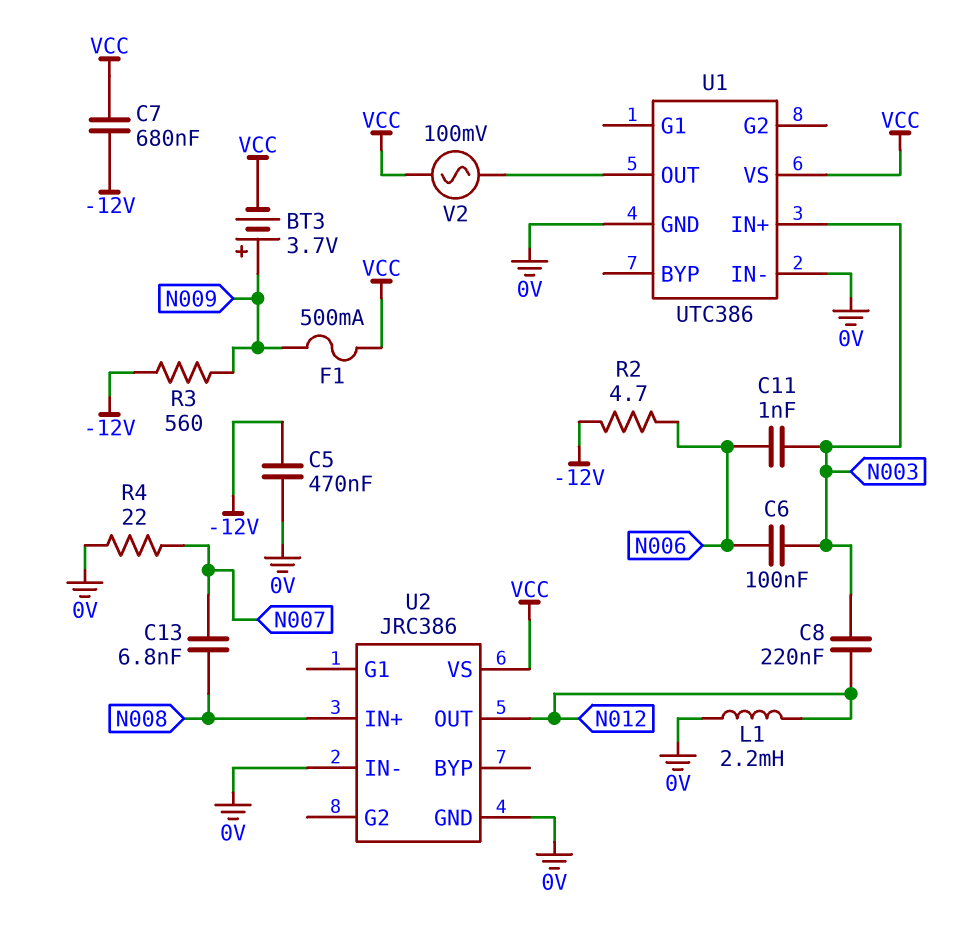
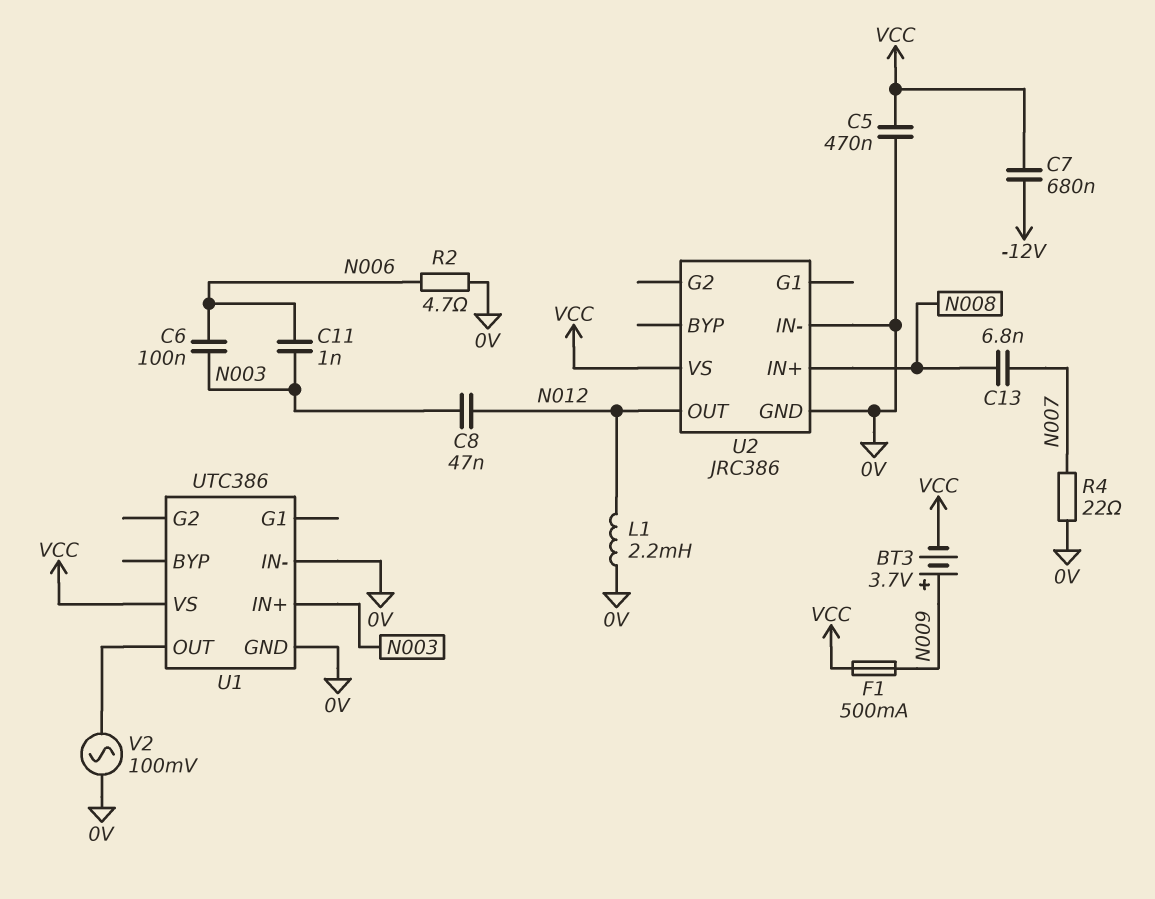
C5: 470nF (-12V, 0V) -> 470nF (0V, VCC)
C8: 220nF (N003, N012) -> 47nF (N003, N012)
R2: 4.7 (-12V, N006) -> 4.7 (0V, N006)
R3: 560 (-12V, N009) -> none
V2: AC 100mV (U1/OUT, VCC) -> AC 100mV (0V, U1/OUT)

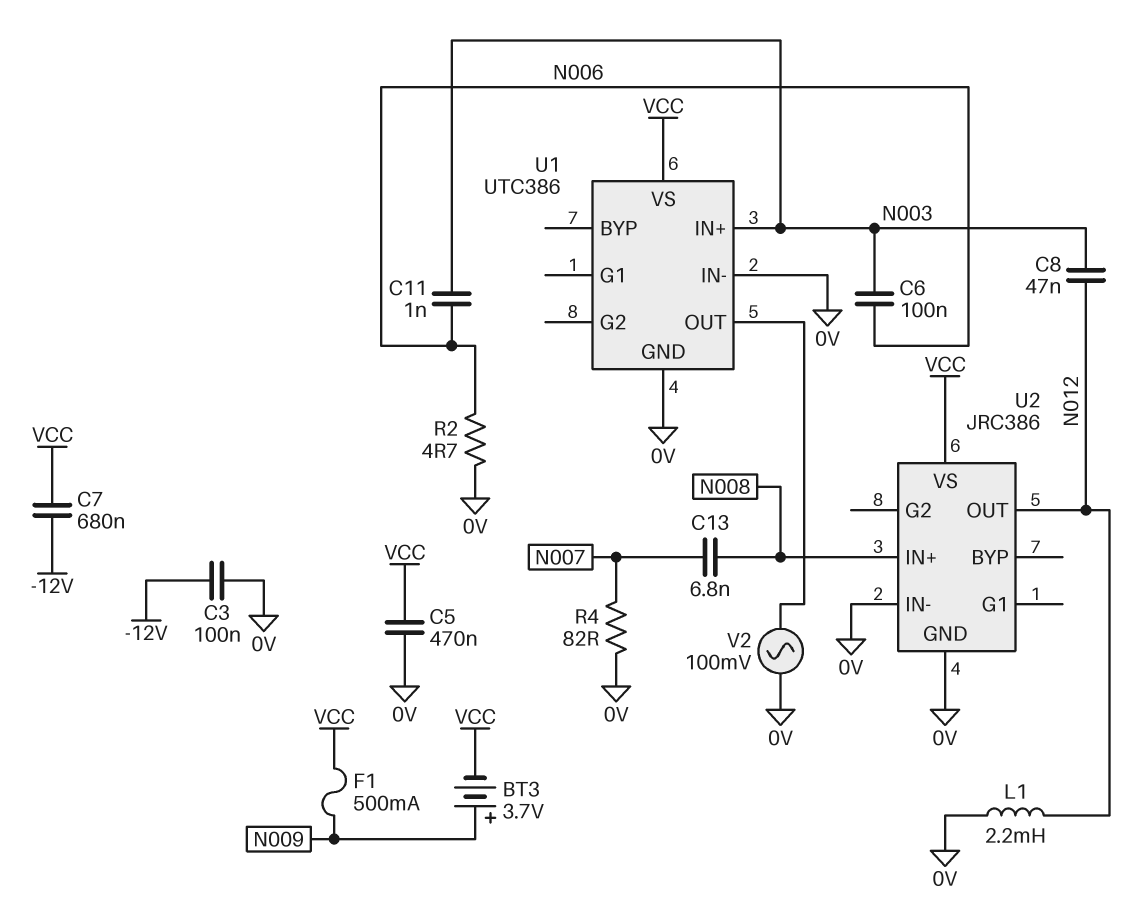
C3: none -> 100nF (-12V, 0V)
R4: 22 (0V, N007) -> 82 (0V, N007)

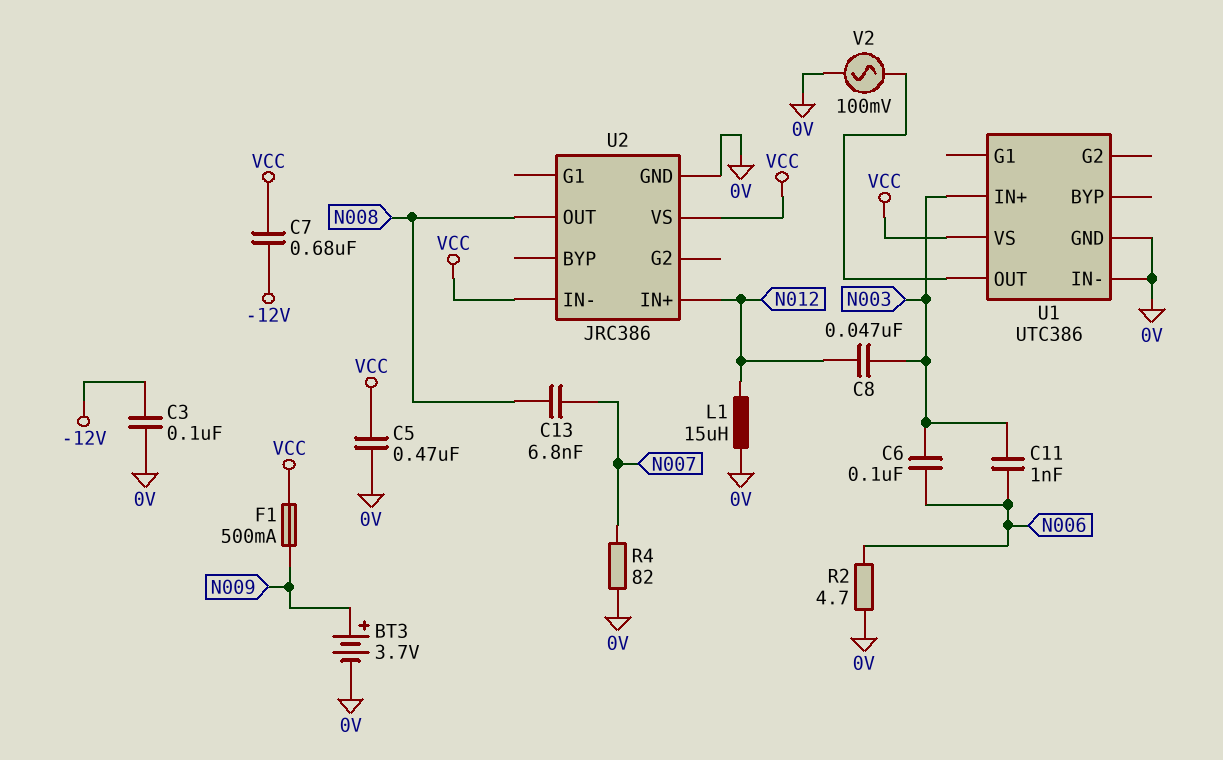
BT3: 3.7V (plus N009, minus VCC) -> 3.7V (plus N009, minus 0V)
L1: 2.2mH (0V, N012) -> 15uH (0V, N012)
U2 pin IN+: N008 -> N012
U2 pin IN-: 0V -> VCC
U2 pin OUT: N012 -> N008

